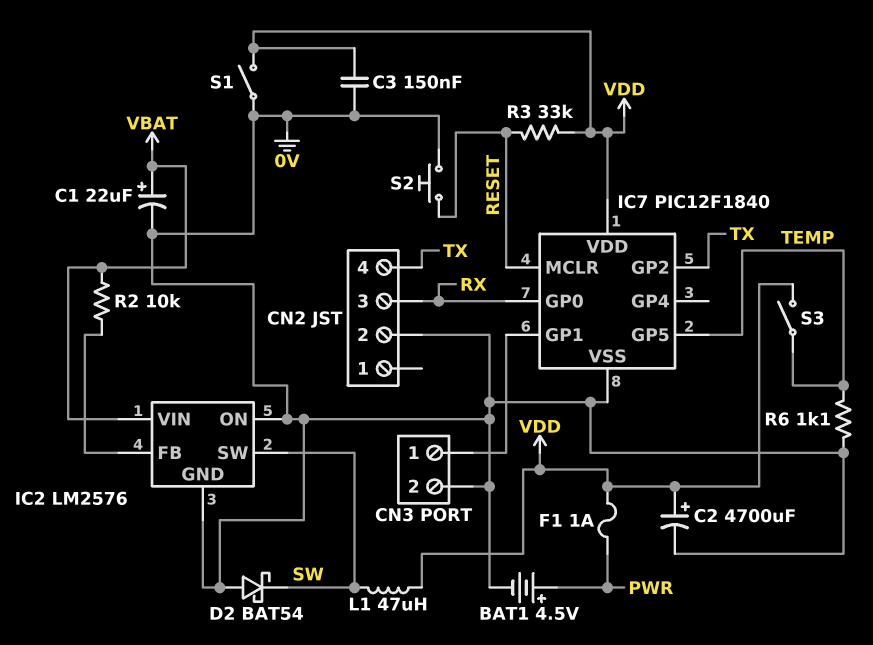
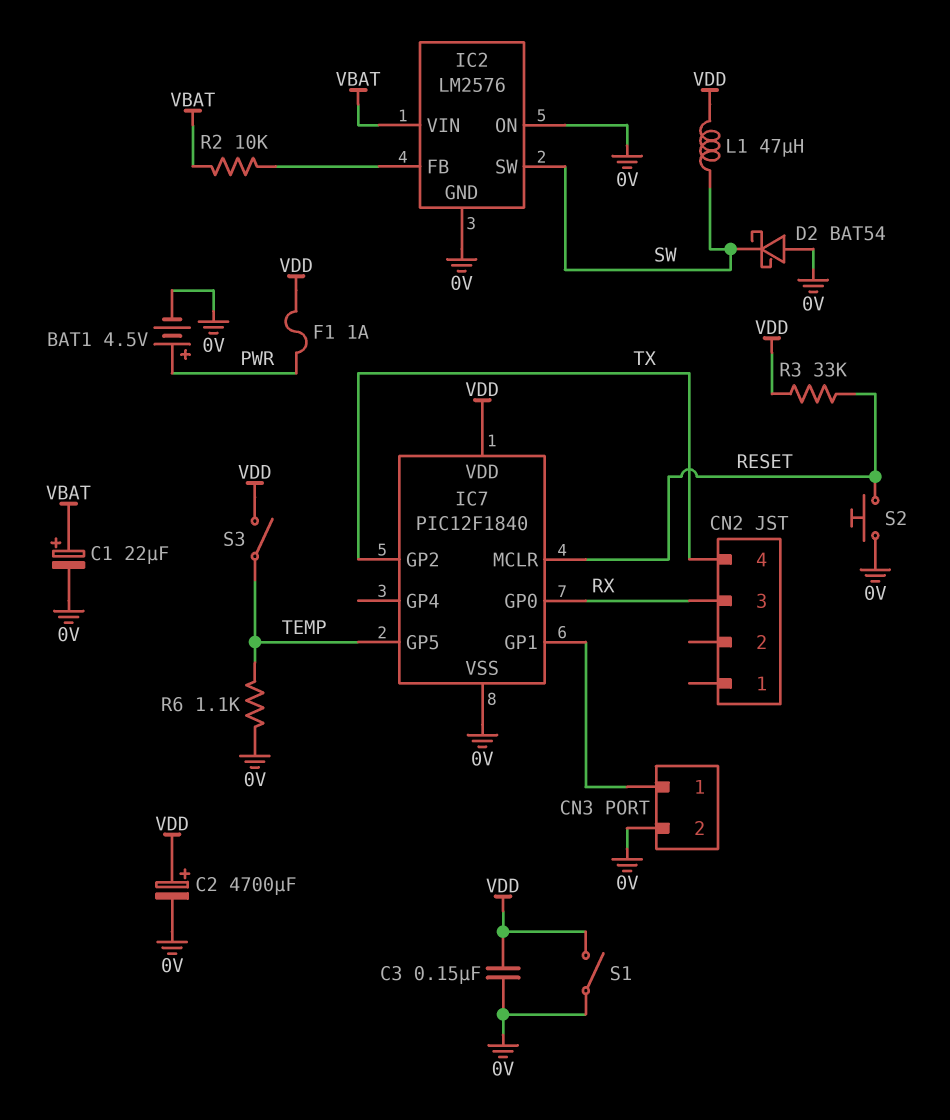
CN2 pin 2: 0V -> none

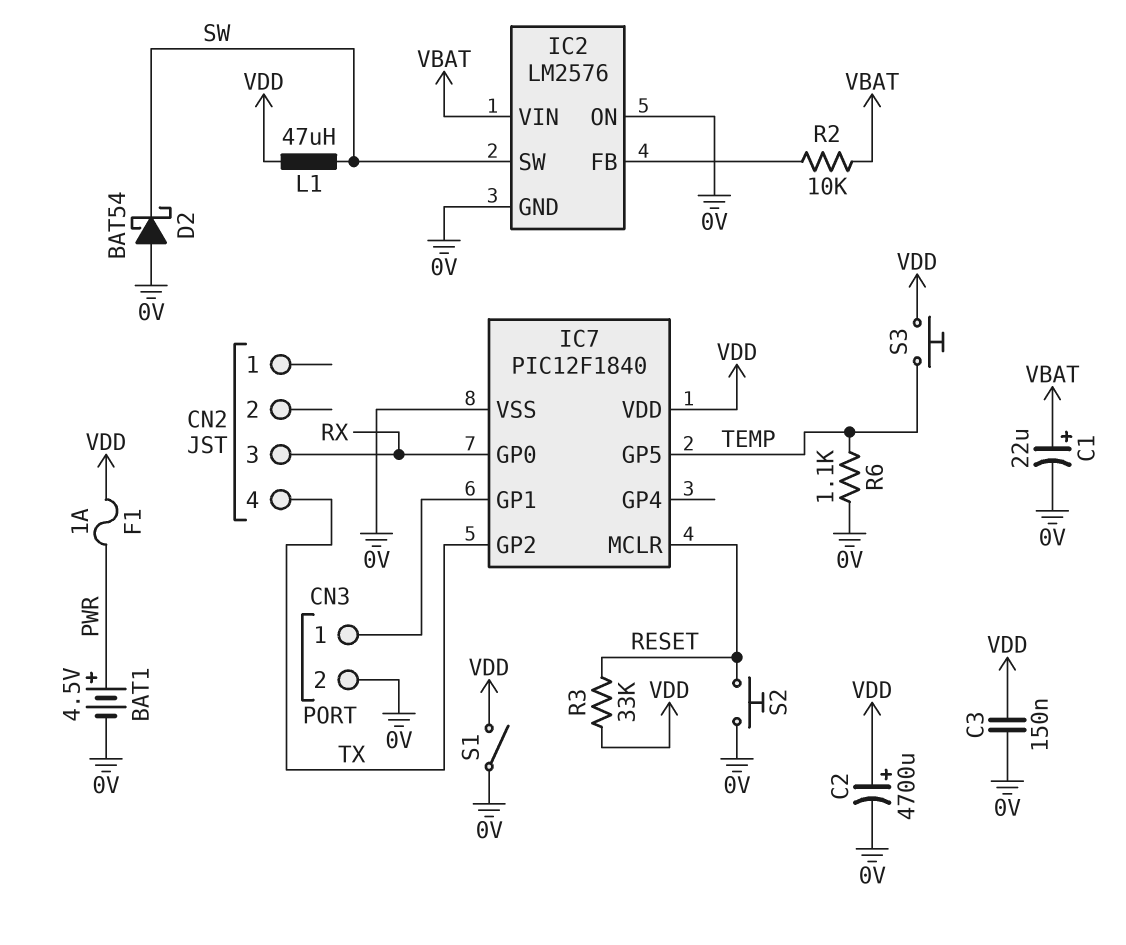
S3: switch (TEMP, VDD) -> button (TEMP, VDD)

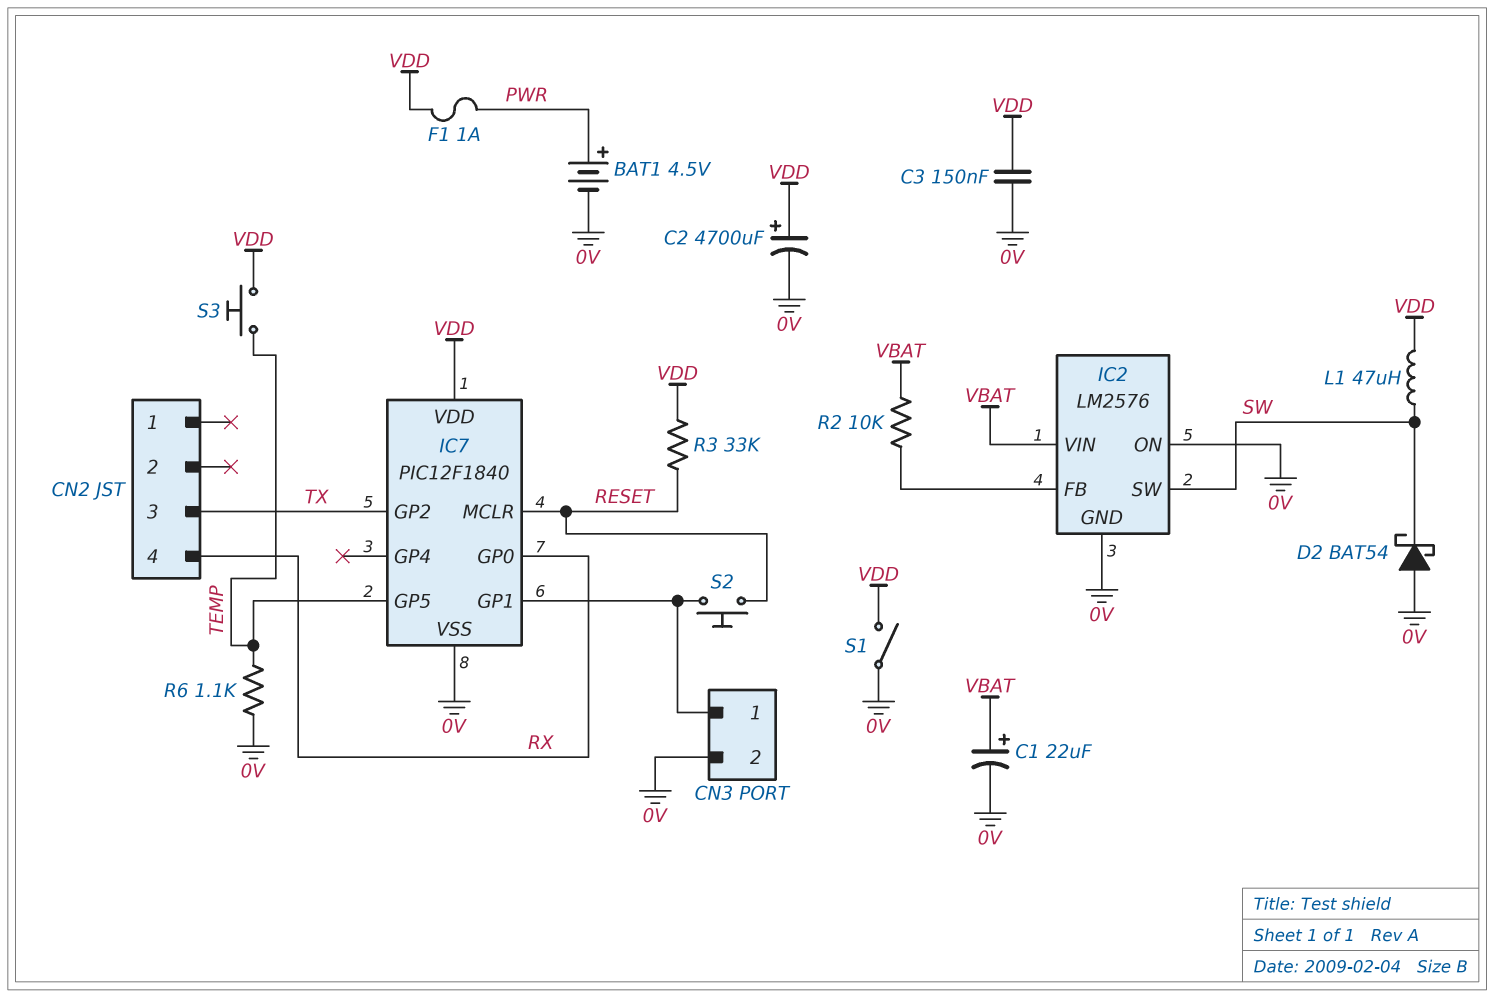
CN2 pin 3: RX -> TX
CN2 pin 4: TX -> RX
S2: button (0V, RESET) -> button (CN3/1, RESET)

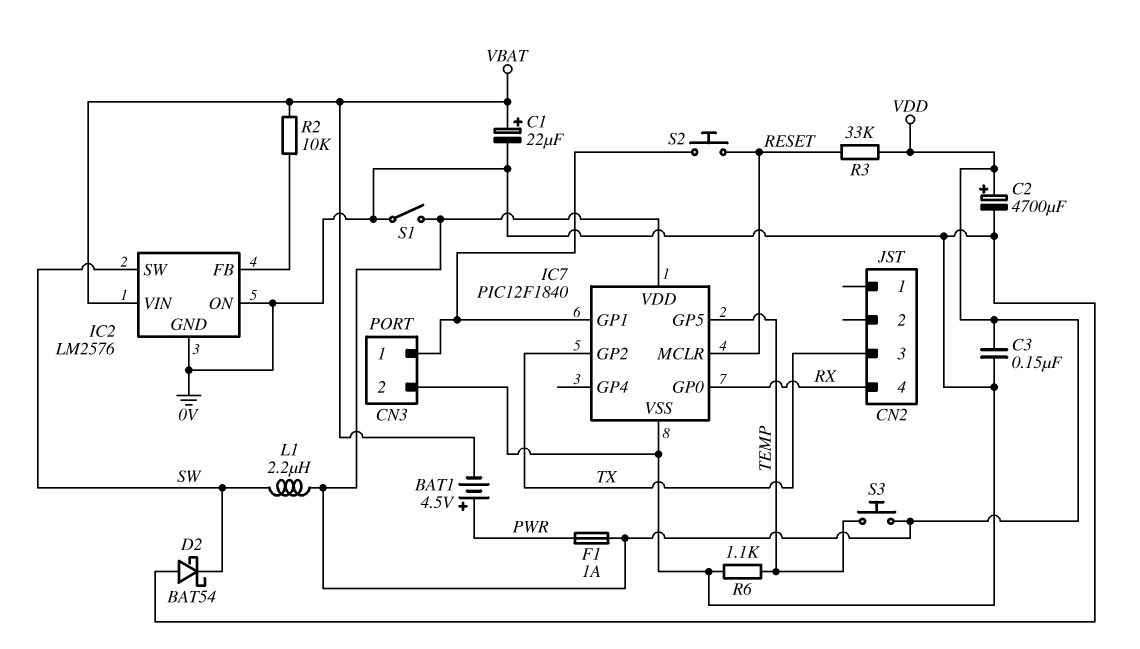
BAT1: 4.5V (plus PWR, minus 0V) -> 4.5V (plus PWR, minus VBAT)
L1: 47uH (SW, VDD) -> 2.2uH (SW, VDD)

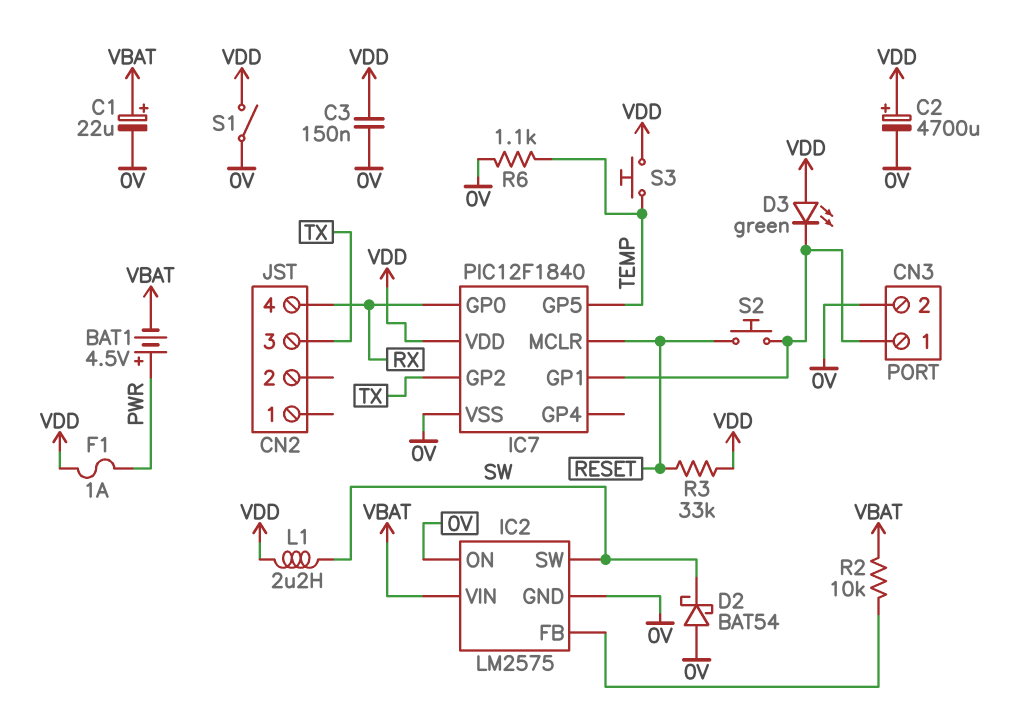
D3: none -> LED green (A VDD, K CN3/1)
IC2: LM2576 -> LM2575

